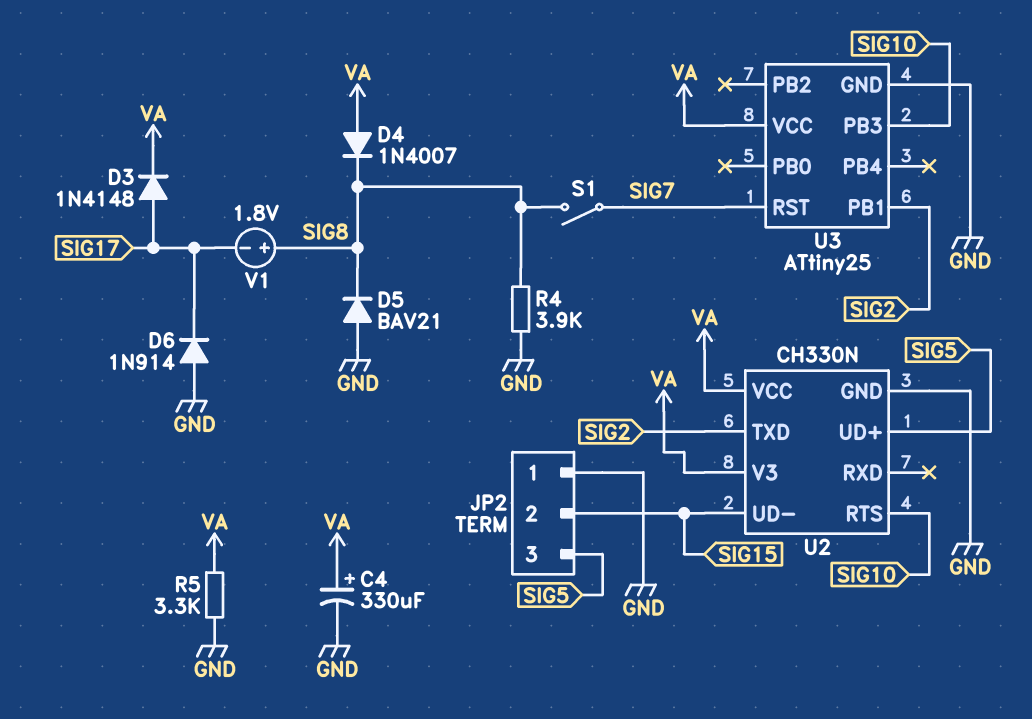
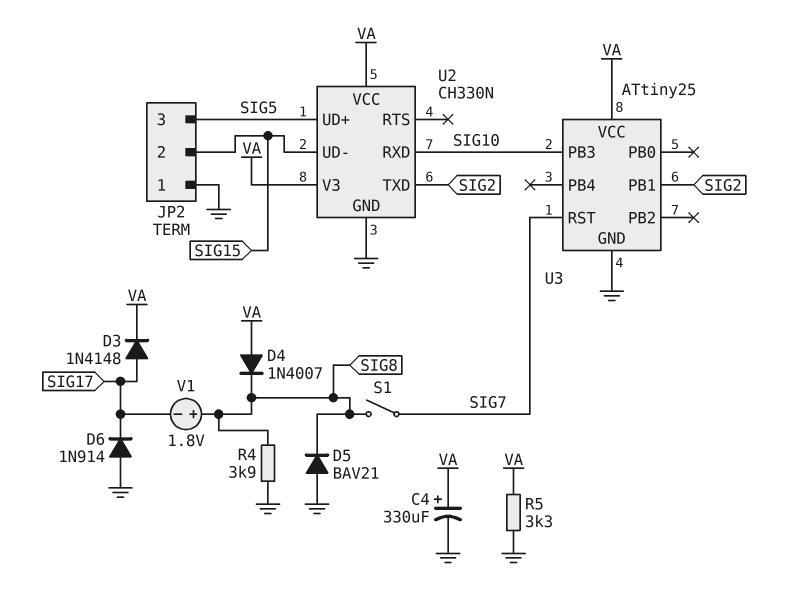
U2 pin RTS: SIG10 -> none
U2 pin RXD: none -> SIG10

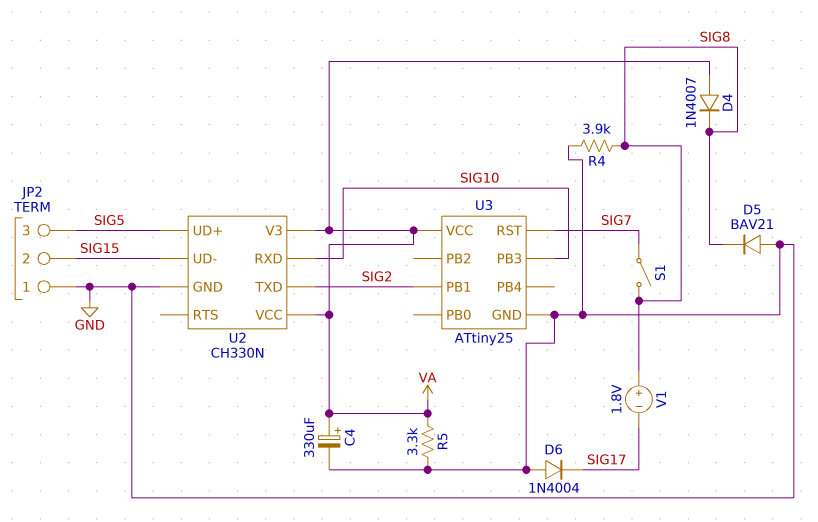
D3: diode 1N4148 (A SIG17, K VA) -> none
D6: diode 1N914 (A GND, K SIG17) -> diode 1N4004 (A GND, K SIG17)

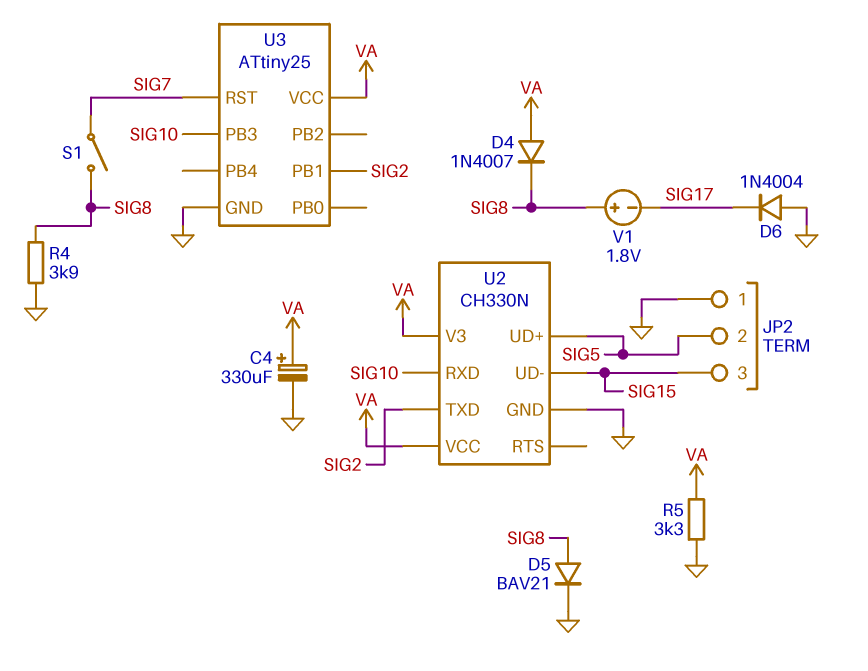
D5: diode BAV21 (A GND, K SIG8) -> diode BAV21 (A SIG8, K GND)
JP2 pin 2: SIG15 -> SIG5
JP2 pin 3: SIG5 -> SIG15

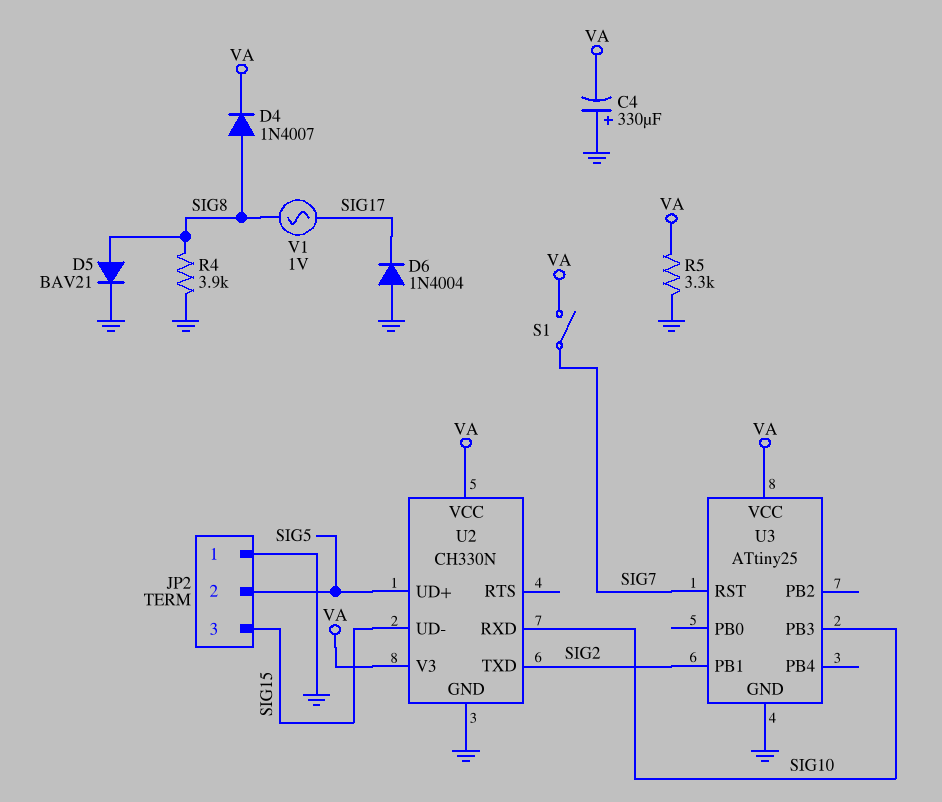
C4: 330uF (plus VA, minus GND) -> 330uF (plus GND, minus VA)
D4: diode 1N4007 (A VA, K SIG8) -> diode 1N4007 (A SIG8, K VA)
S1: switch (SIG7, SIG8) -> switch (SIG7, VA)
V1: 1.8V (plus SIG8, minus SIG17) -> AC 1V (SIG8, SIG17)

